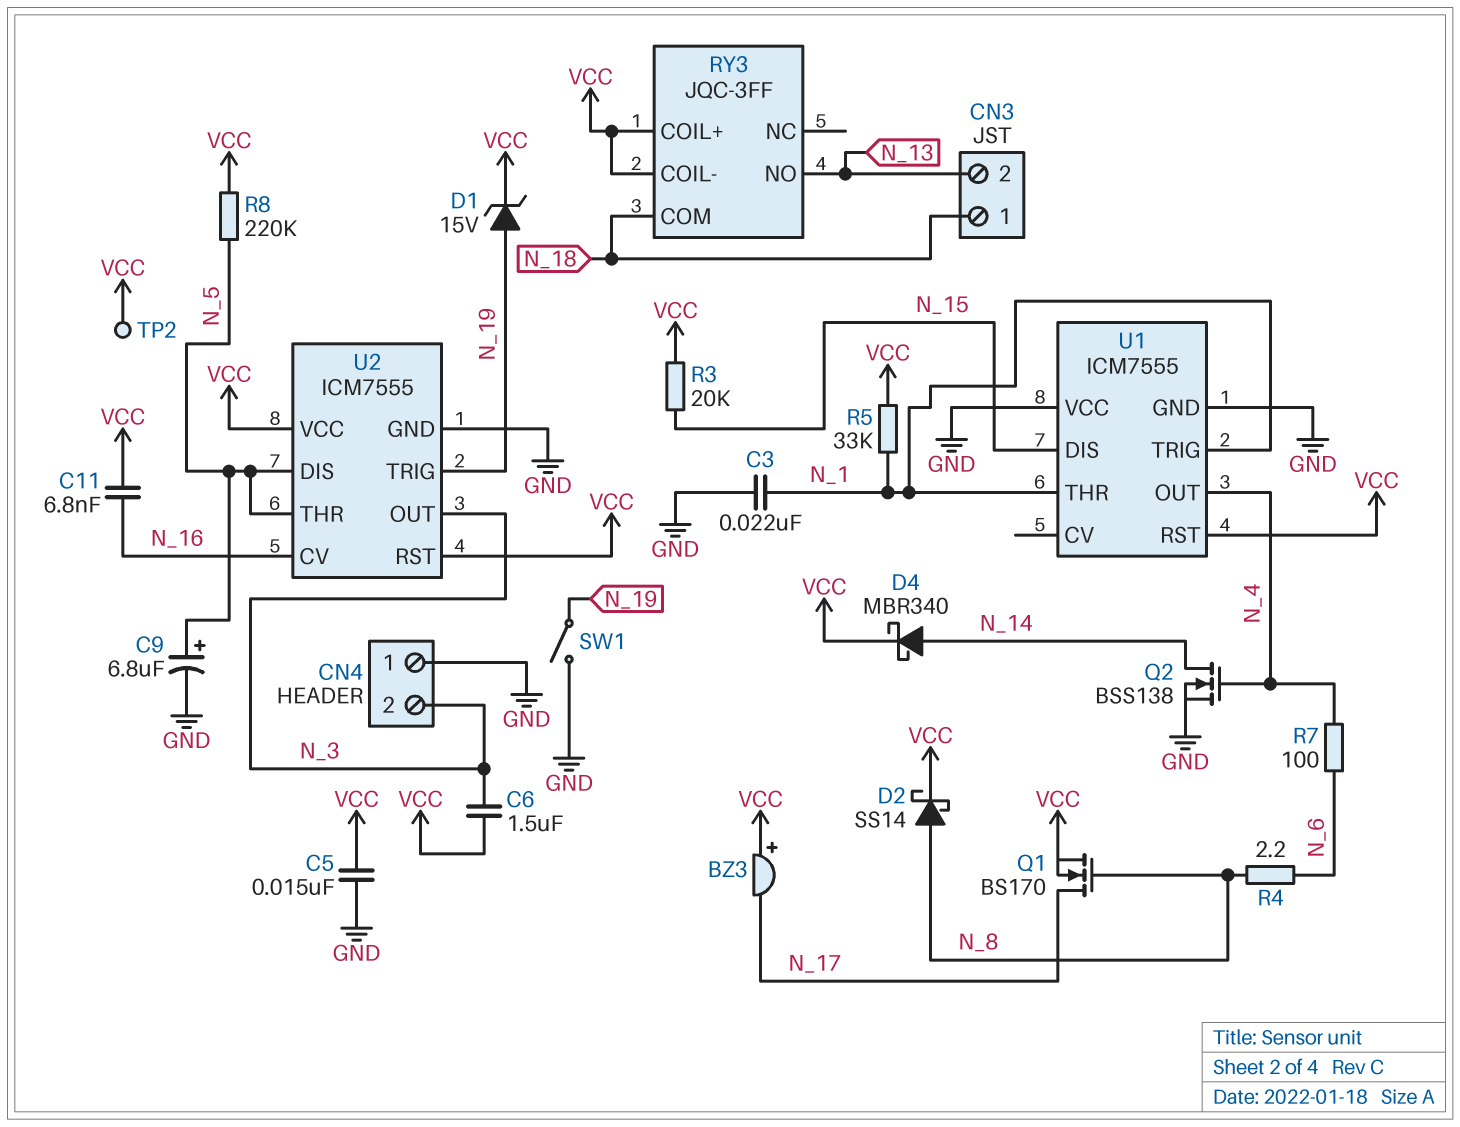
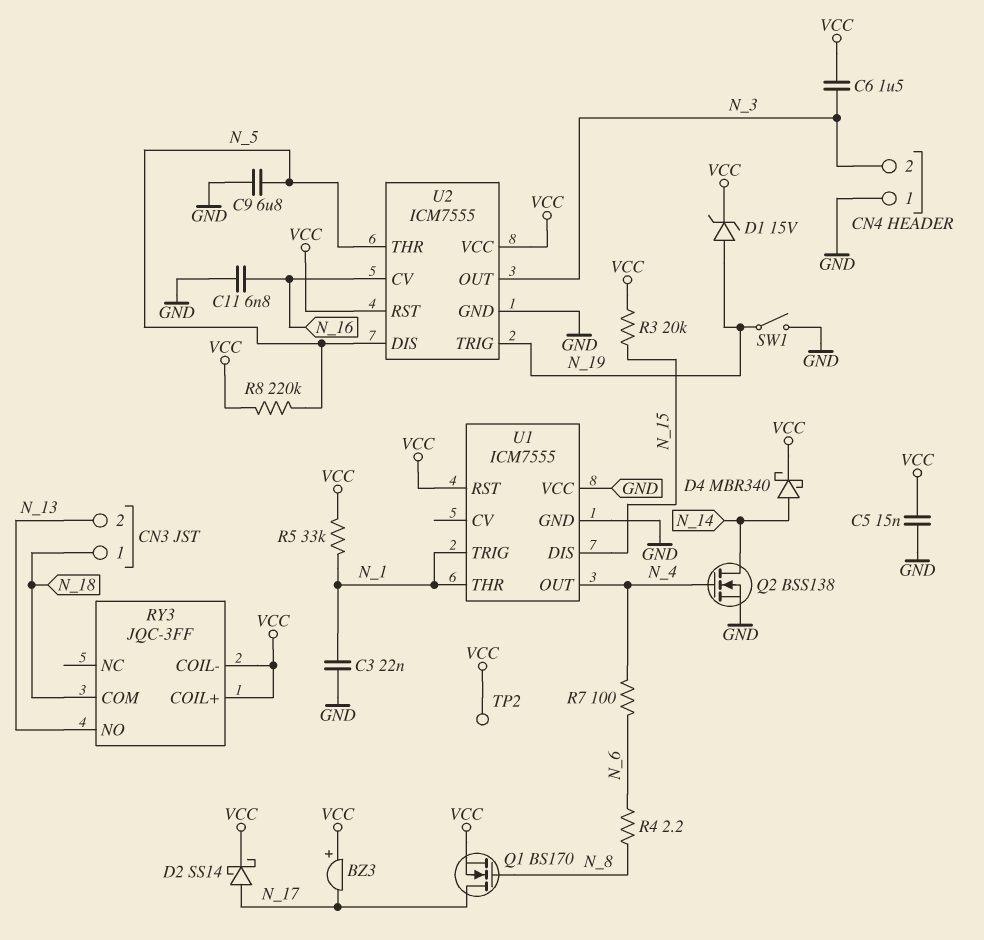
C9: 6.8uF (plus N_5, minus GND) -> 6.8uF (GND, N_5)
C11: 6.8nF (N_16, VCC) -> 6.8nF (GND, N_16)
D2: schottky SS14 (A N_8, K VCC) -> schottky SS14 (A N_17, K VCC)

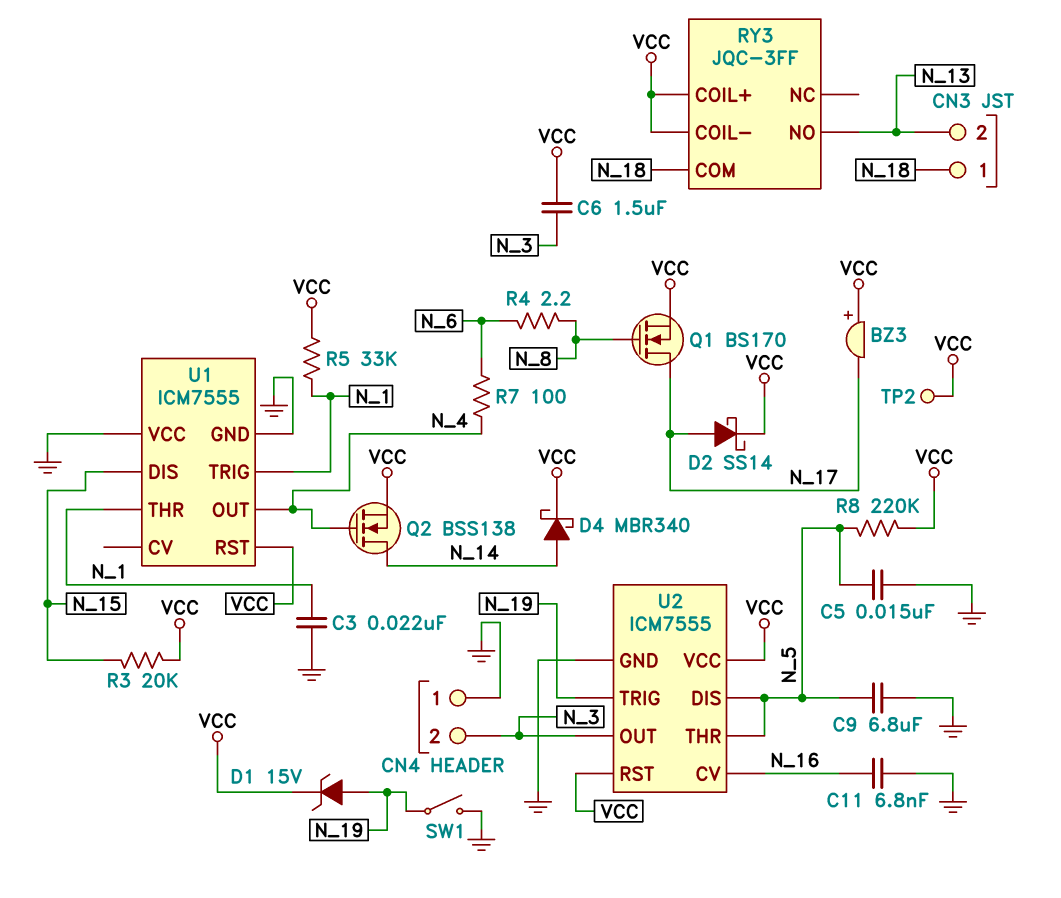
C5: 15nF (GND, VCC) -> 15nF (GND, N_5)
Q2: NMOS BSS138 (G N_4, D N_14, S GND) -> NMOS BSS138 (G N_4, D N_14, S VCC)

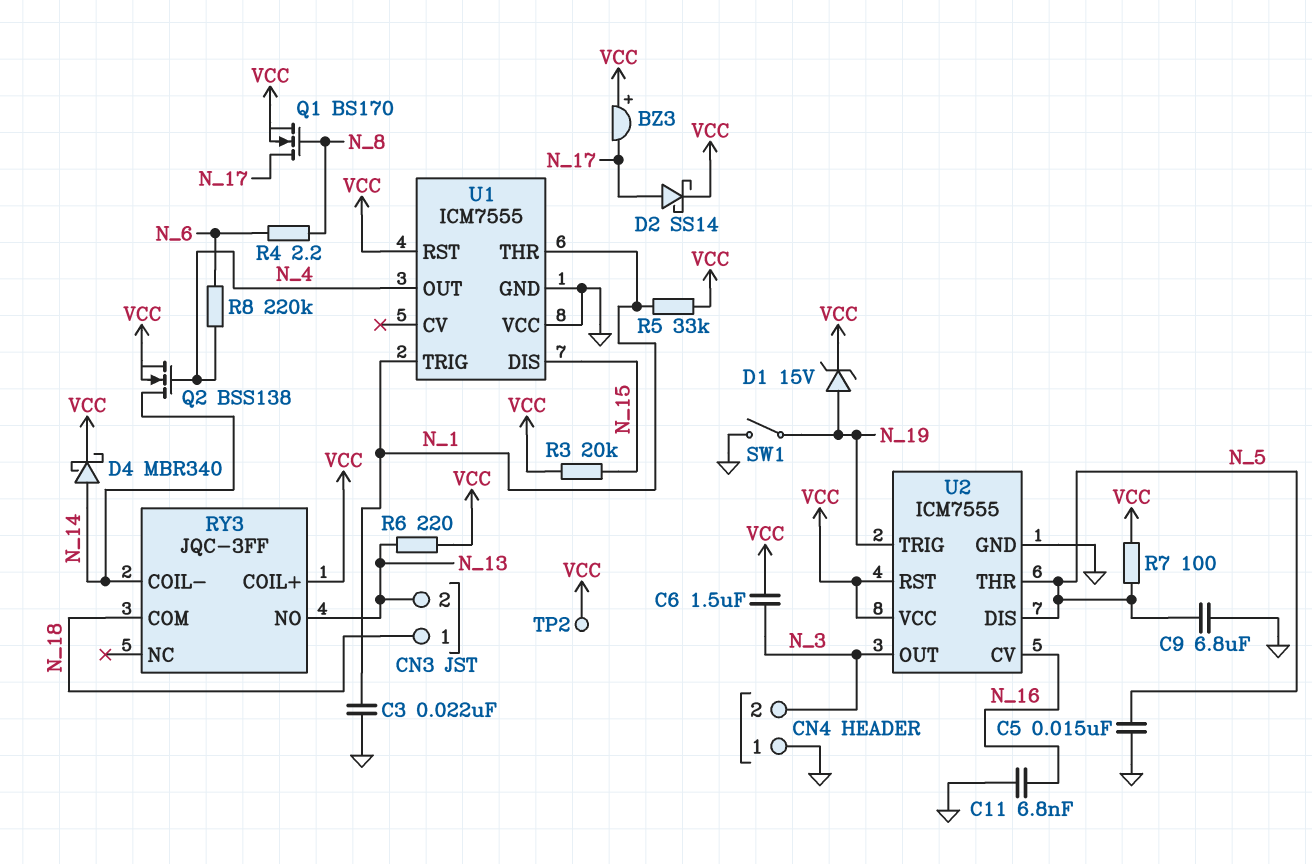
R6: none -> 220 (N_13, VCC)
R7: 100 (N_4, N_6) -> 100 (N_5, VCC)
R8: 220k (N_5, VCC) -> 220k (N_4, N_6)
RY3 pin COIL-: VCC -> N_14

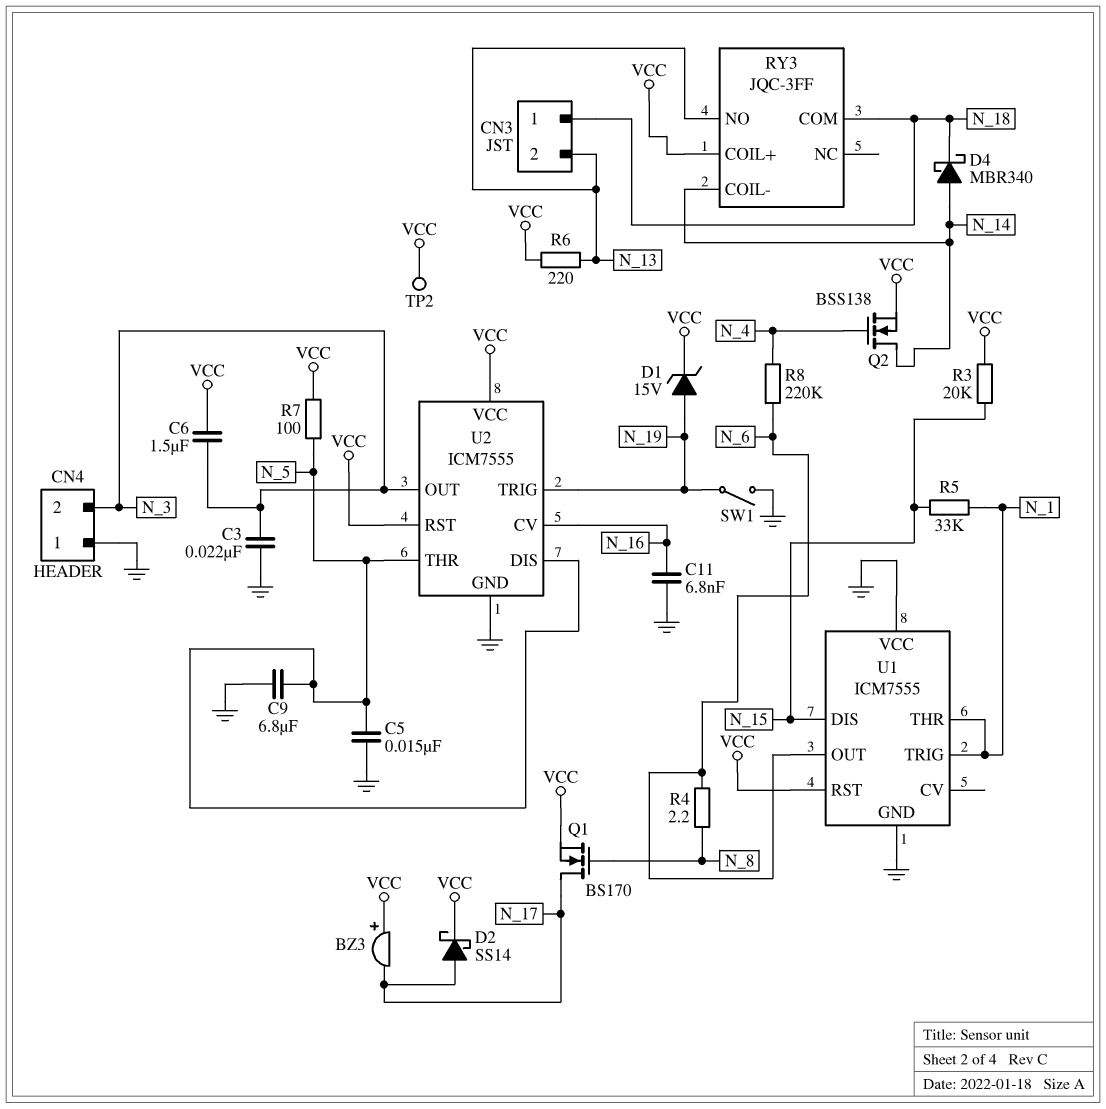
C3: 22nF (GND, N_1) -> 22nF (GND, N_3)
D4: schottky MBR340 (A N_14, K VCC) -> schottky MBR340 (A N_14, K N_18)
R5: 33k (N_1, VCC) -> 33k (N_1, N_15)
U1 pin OUT: N_4 -> N_6

